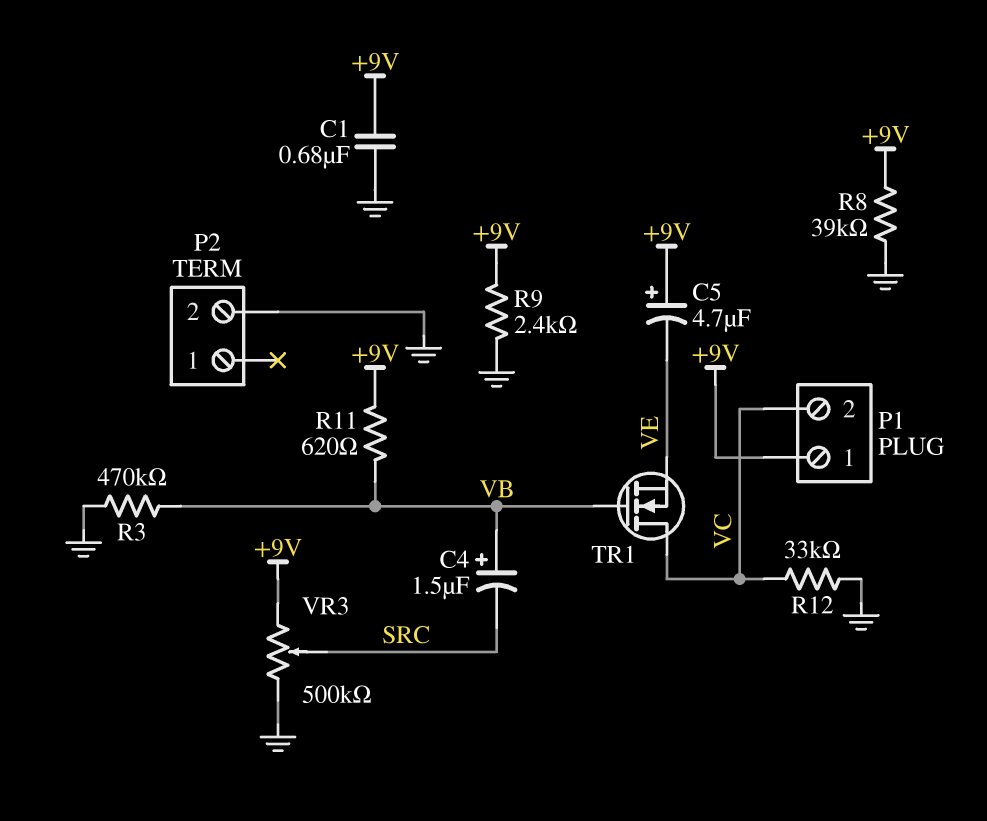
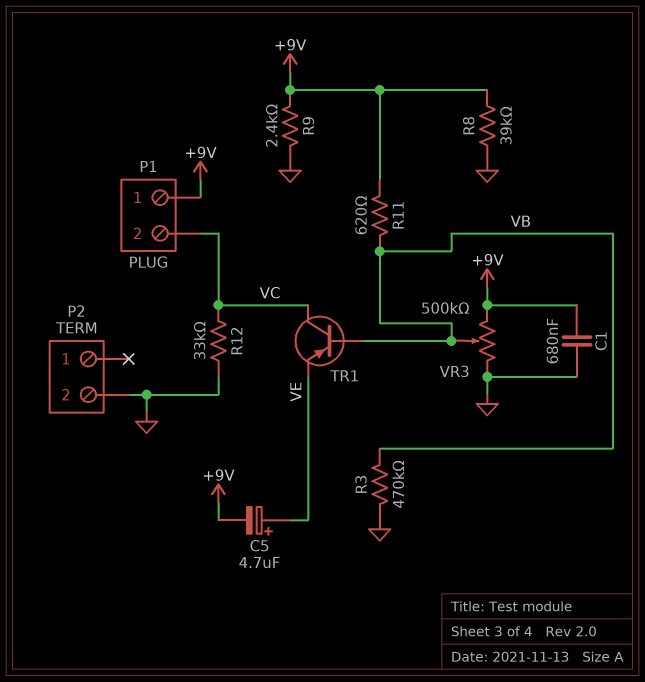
C4: 1.5uF (plus VB, minus SRC) -> none
C5: 4.7uF (plus +9V, minus VE) -> 4.7uF (plus VE, minus +9V)
TR1: NMOS (G VB, D VC, S VE) -> PNP (B VB, C VC, E VE)
VR3: 500k (+9V, GND, wiper SRC) -> 500k (+9V, GND, wiper VB)

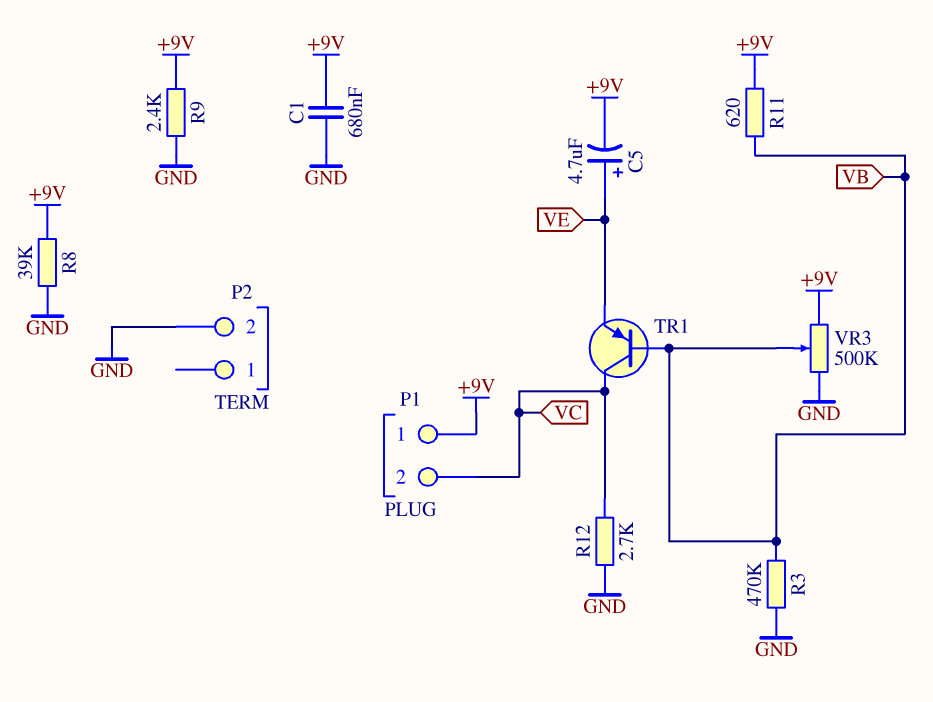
R12: 33k (GND, VC) -> 2.7k (GND, VC)

